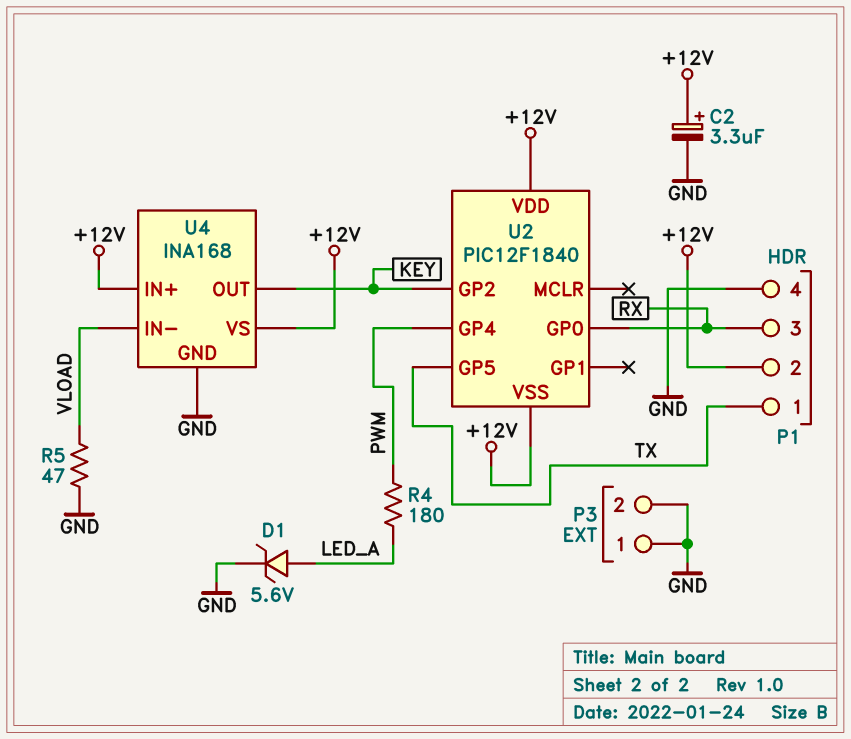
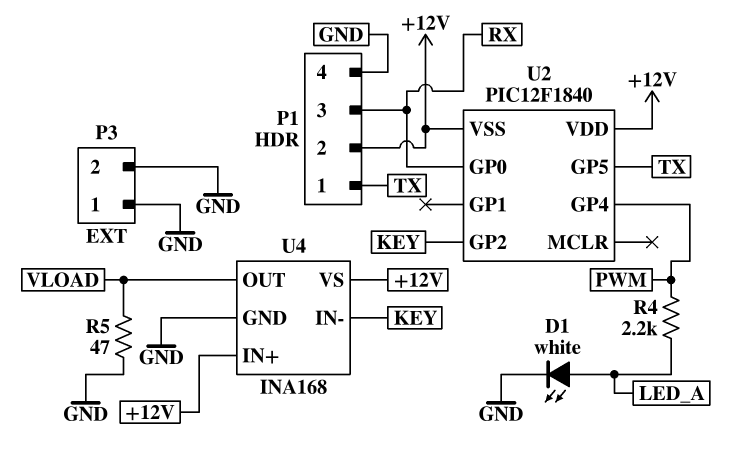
C2: 3.3uF (plus +12V, minus GND) -> none
D1: zener 5.6V (A LED_A, K GND) -> LED white (A LED_A, K GND)
R4: 180 (LED_A, PWM) -> 2.2k (LED_A, PWM)
U4 pin IN-: VLOAD -> KEY
U4 pin OUT: KEY -> VLOAD

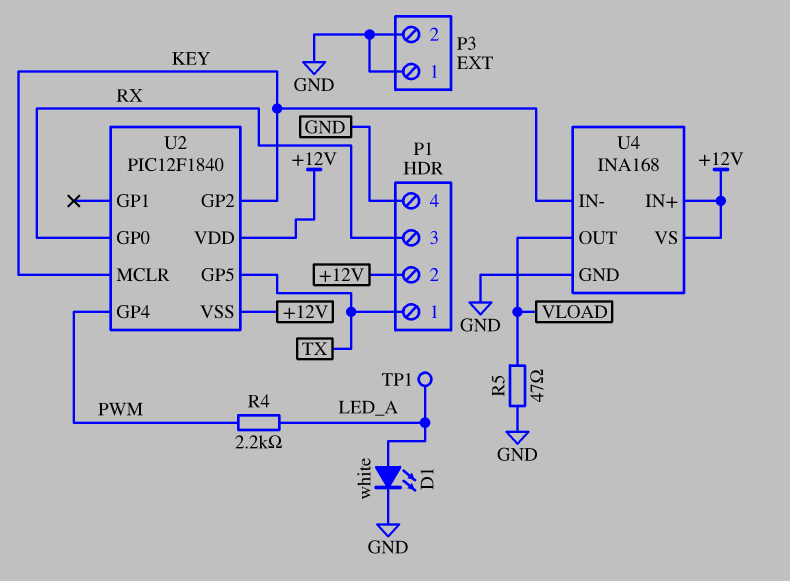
TP1: none -> test point (LED_A)
U2 pin MCLR: none -> KEY

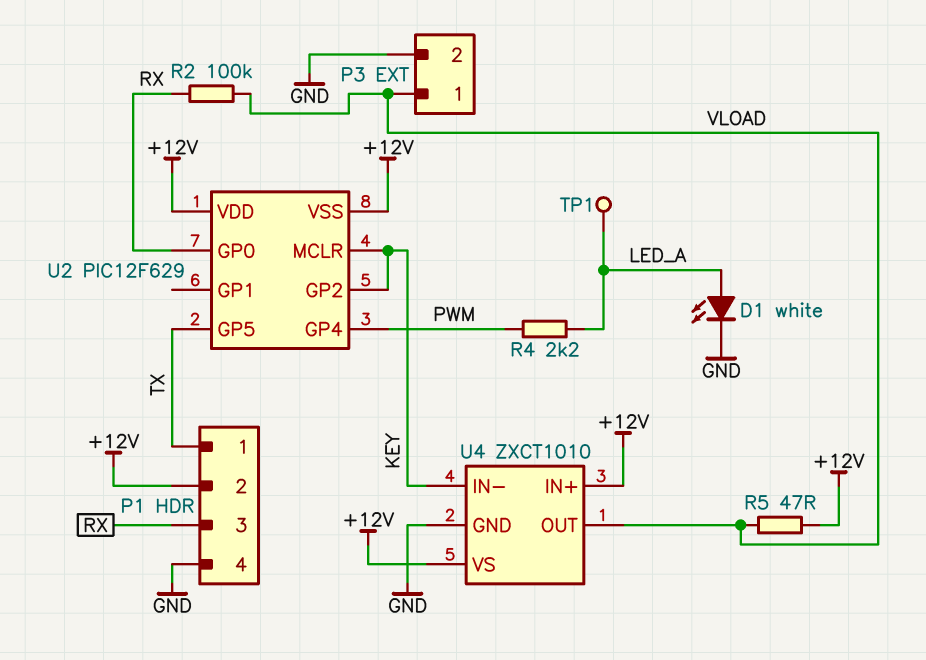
P3 pin 1: GND -> VLOAD
R2: none -> 100k (RX, VLOAD)
R5: 47 (GND, VLOAD) -> 47 (+12V, VLOAD)
U2: PIC12F1840 -> PIC12F629
U4: INA168 -> ZXCT1010

